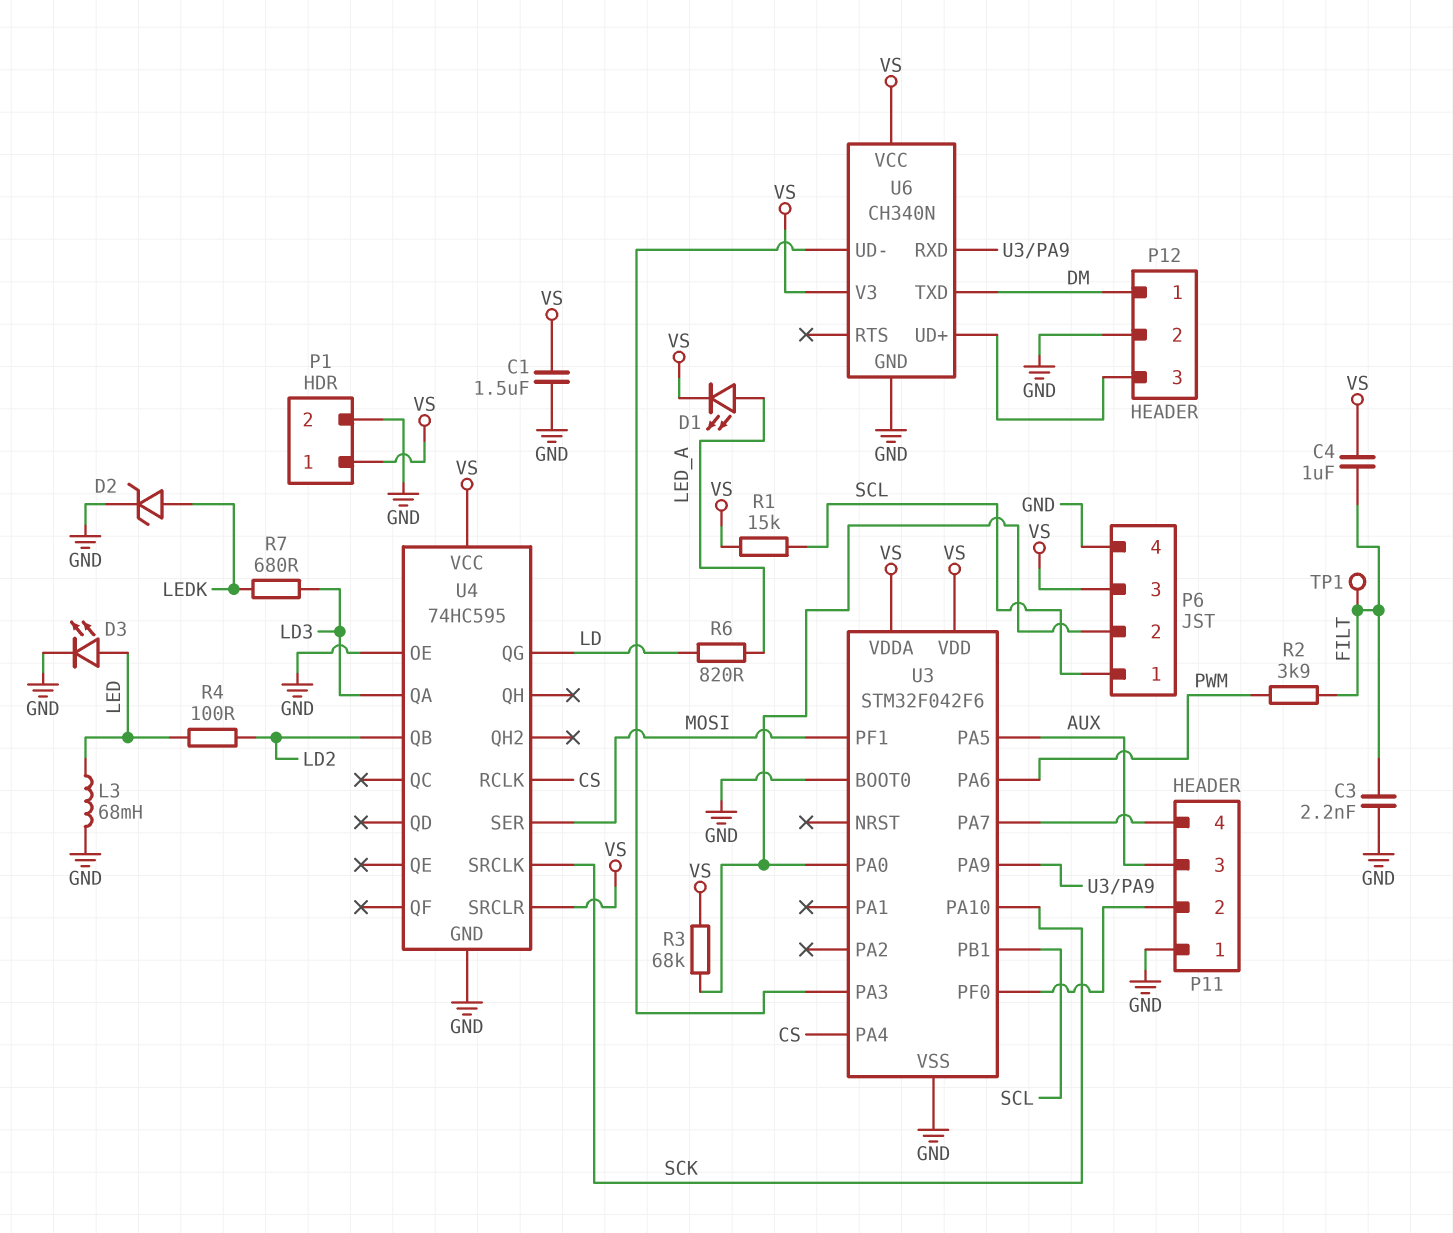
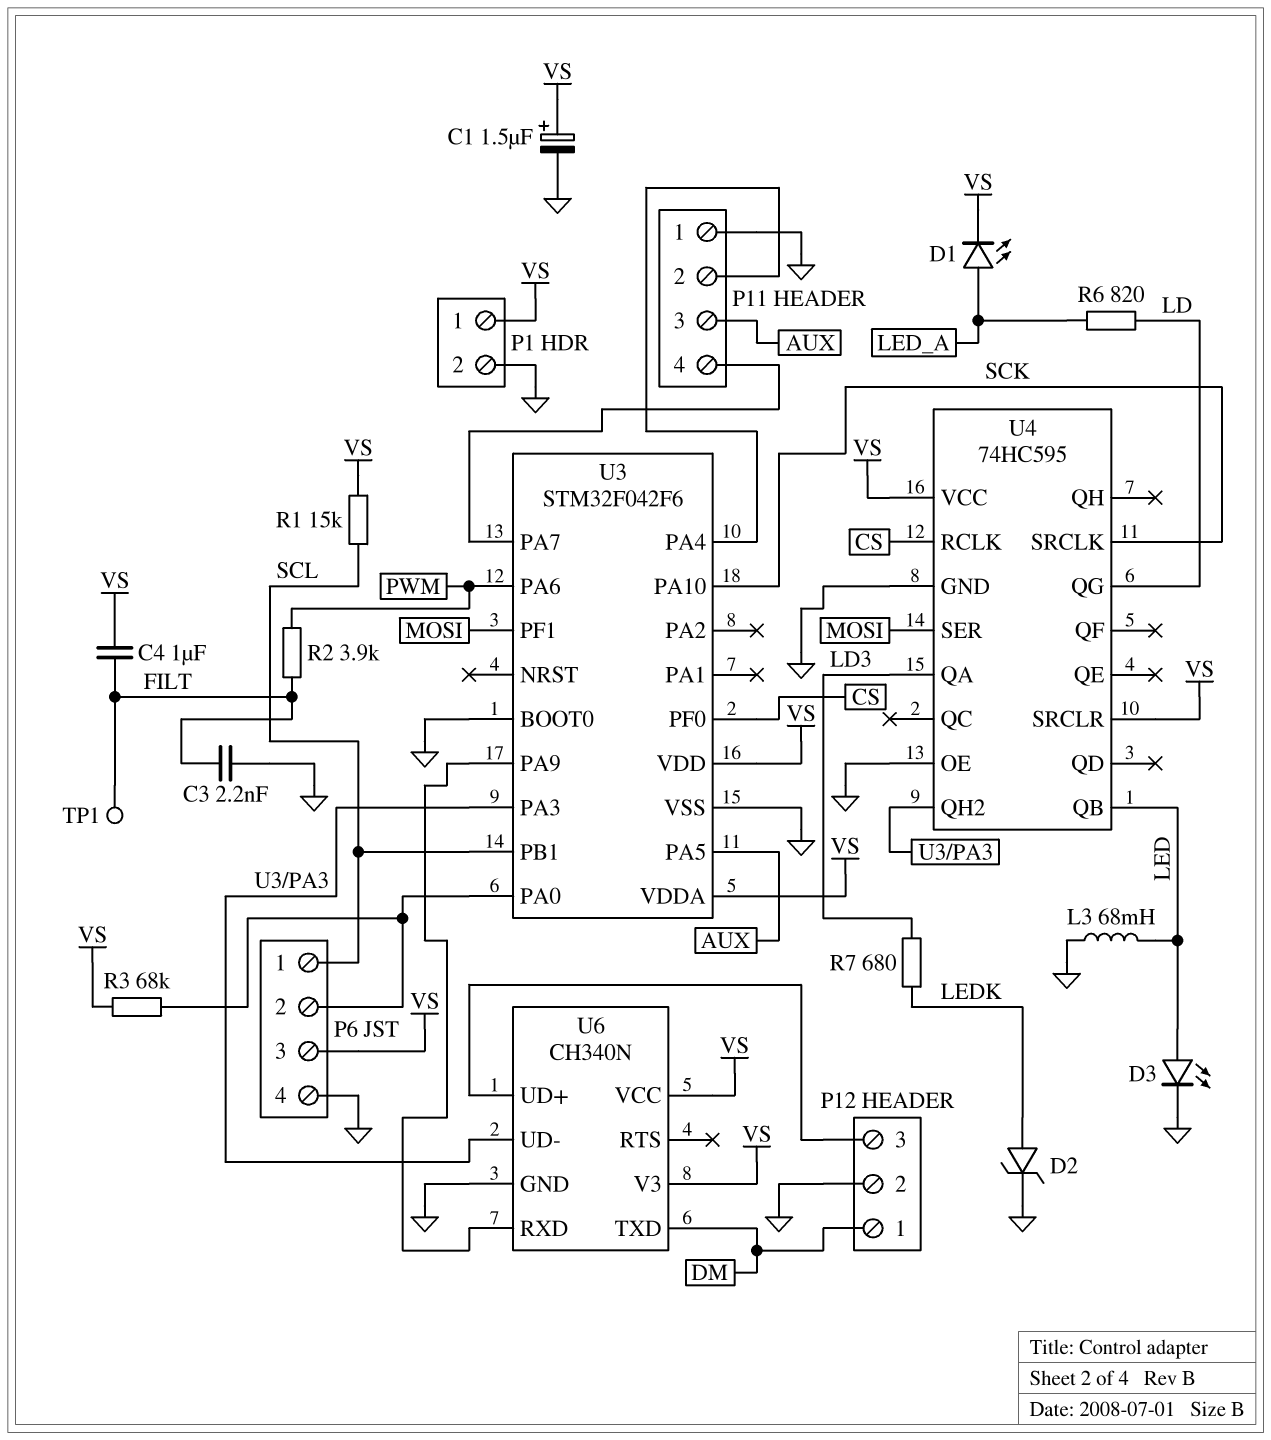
C1: 1.5uF (GND, VS) -> 1.5uF (plus VS, minus GND)
R4: 100 (LD2, LED) -> none
U3 pin PA4: CS -> P11/2
U3 pin PF0: P11/2 -> CS
U4 pin QB: LD2 -> LED
U4 pin QH2: none -> U3/PA3

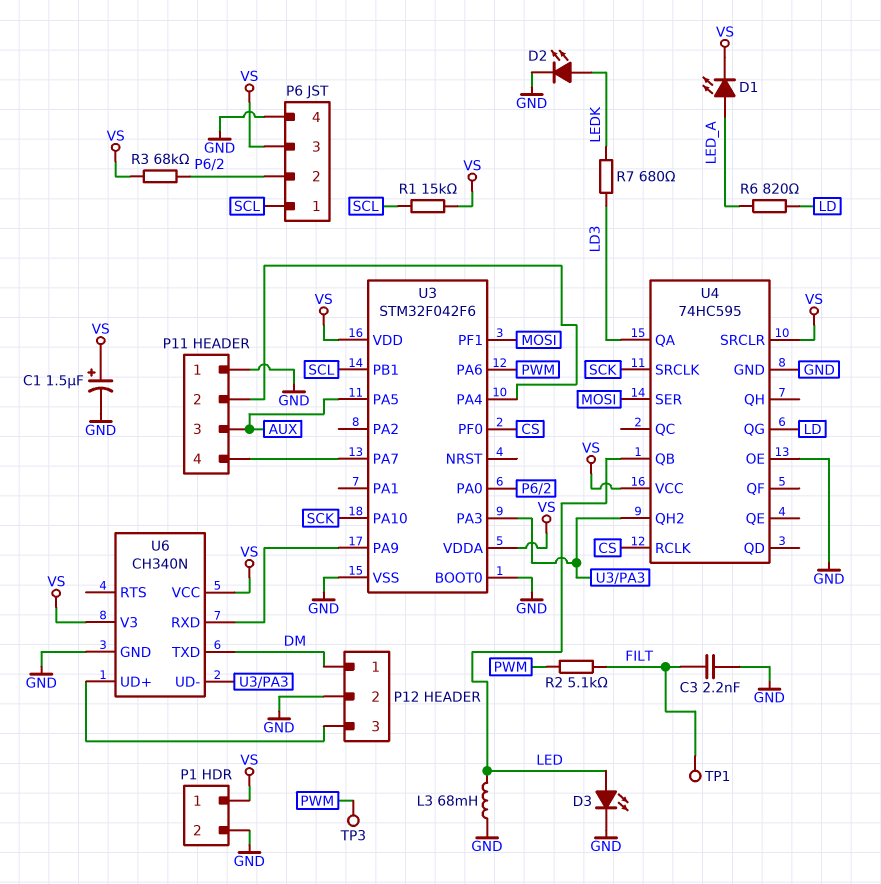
C4: 1uF (FILT, VS) -> none
D2: zener (A LEDK, K GND) -> LED (A LEDK, K GND)
R2: 3.9k (FILT, PWM) -> 5.1k (FILT, PWM)
TP3: none -> test point (PWM)

